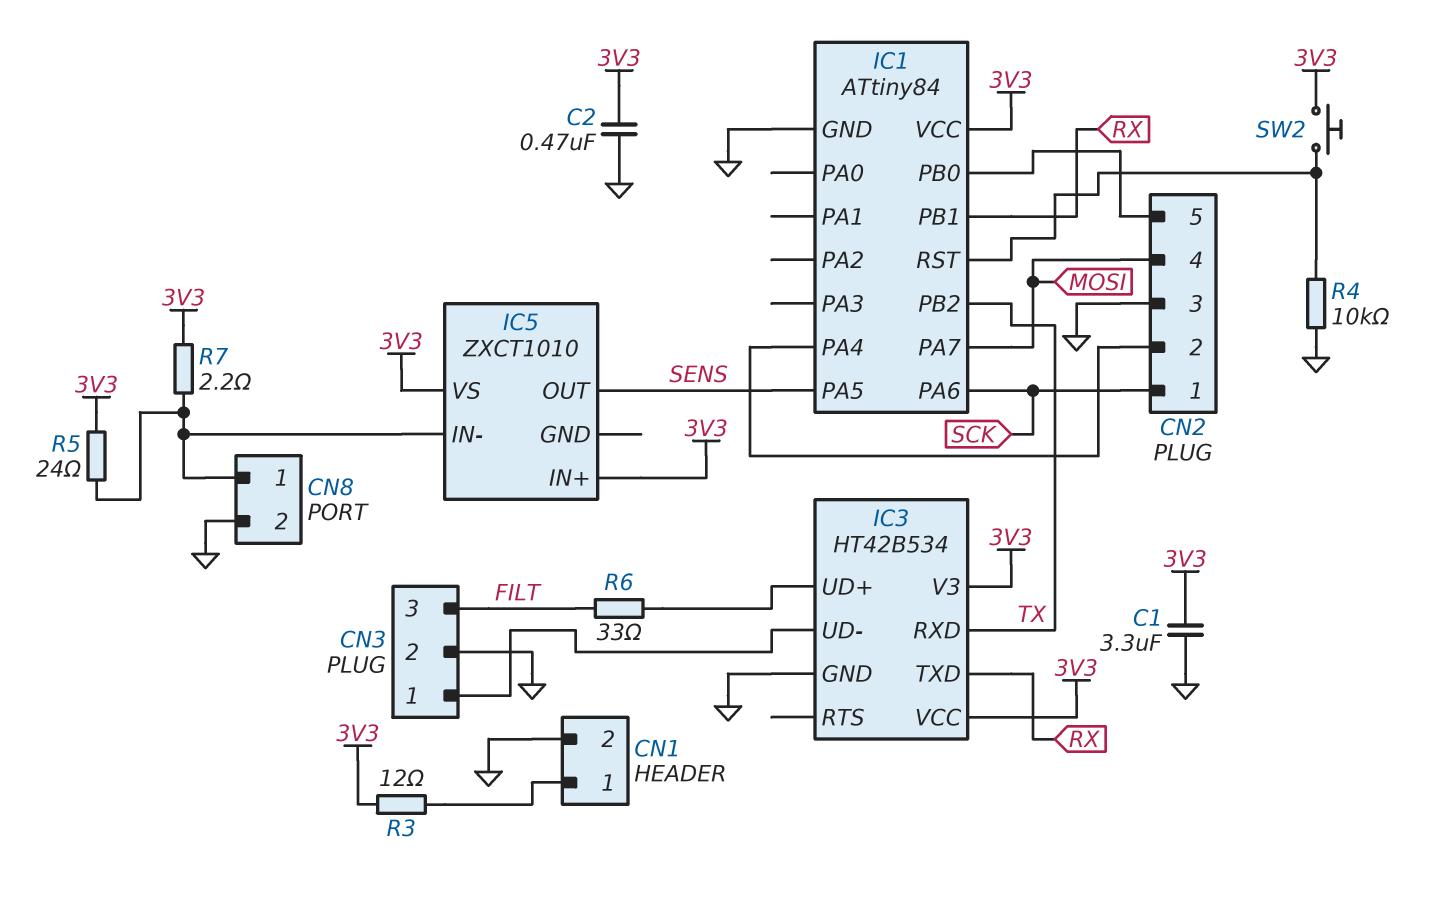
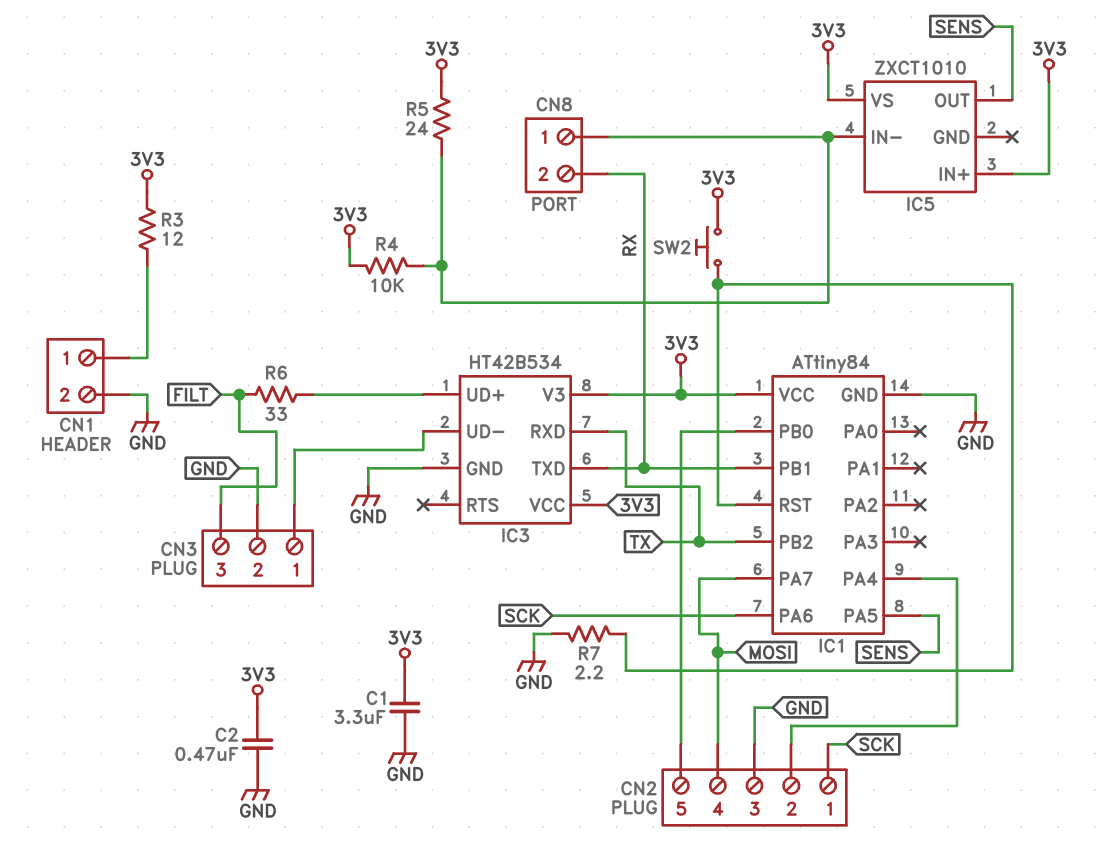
CN8 pin 2: GND -> RX
R4: 10k (GND, IC1/RST) -> 10k (3V3, CN8/1)
R7: 2.2 (3V3, CN8/1) -> 2.2 (GND, IC1/RST)

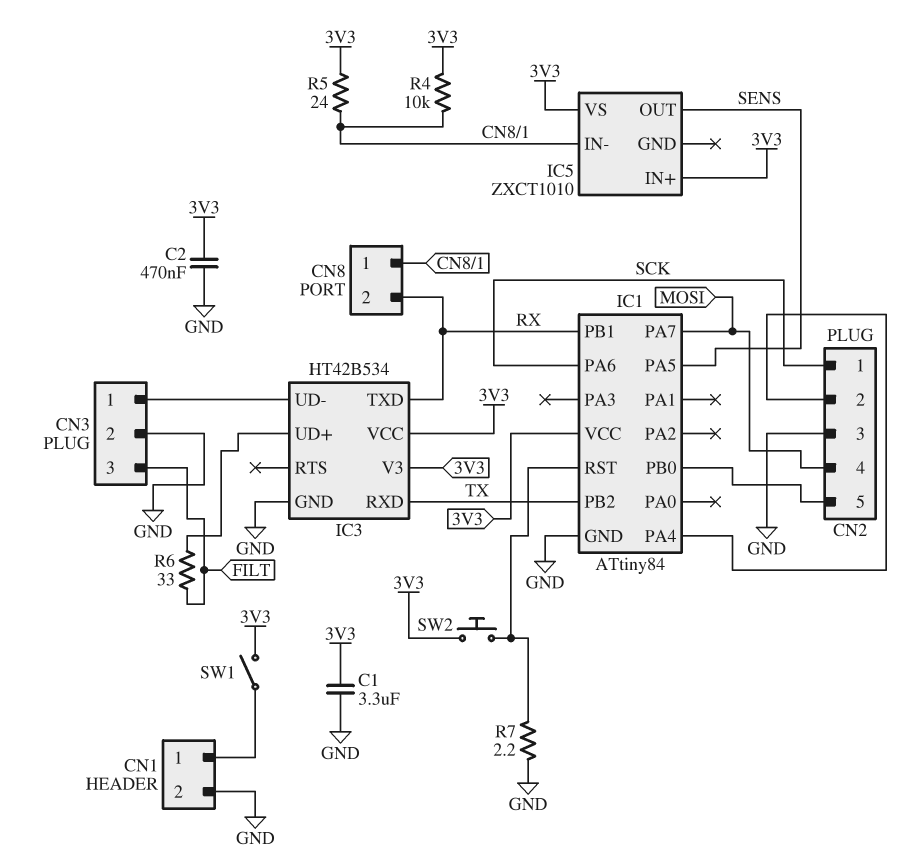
R3: 12 (3V3, CN1/1) -> none
SW1: none -> switch (3V3, CN1/1)

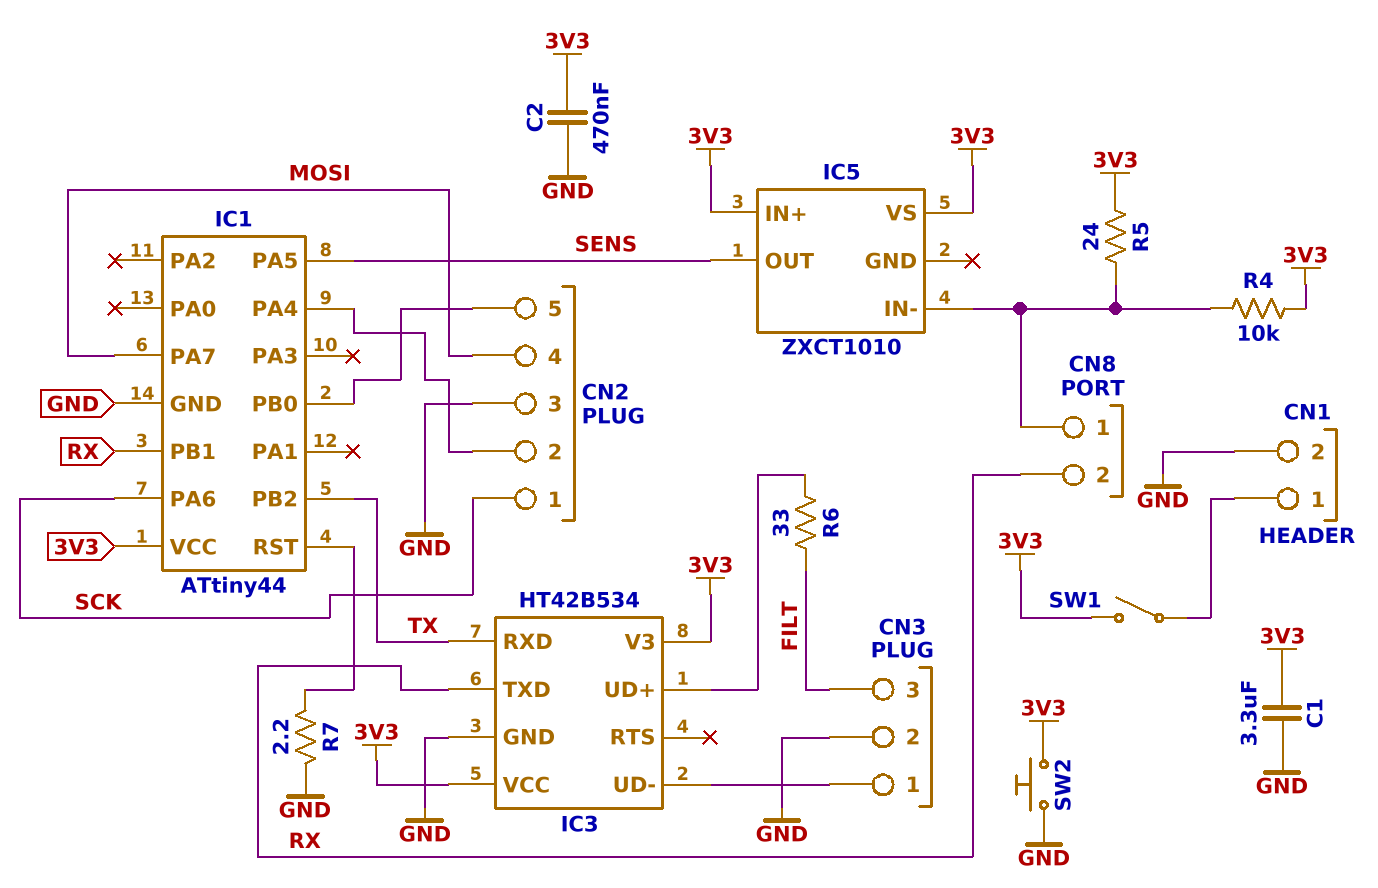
IC1: ATtiny84 -> ATtiny44
SW2: button (3V3, IC1/RST) -> button (3V3, GND)

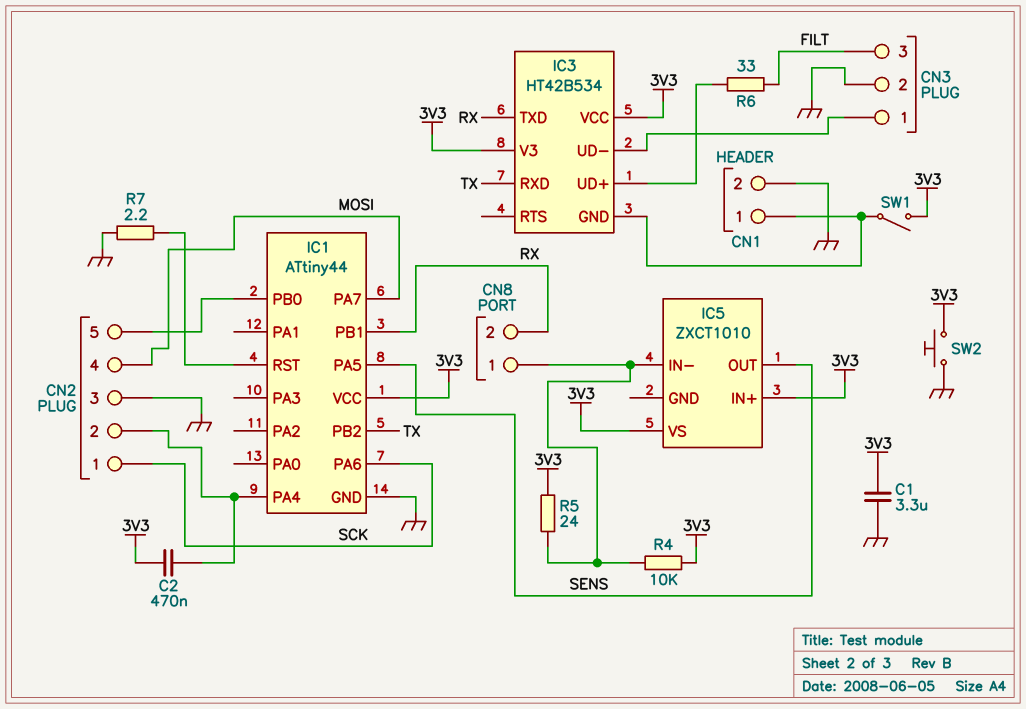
C2: 470nF (3V3, GND) -> 470nF (3V3, CN2/2)
IC3 pin GND: GND -> CN1/1

